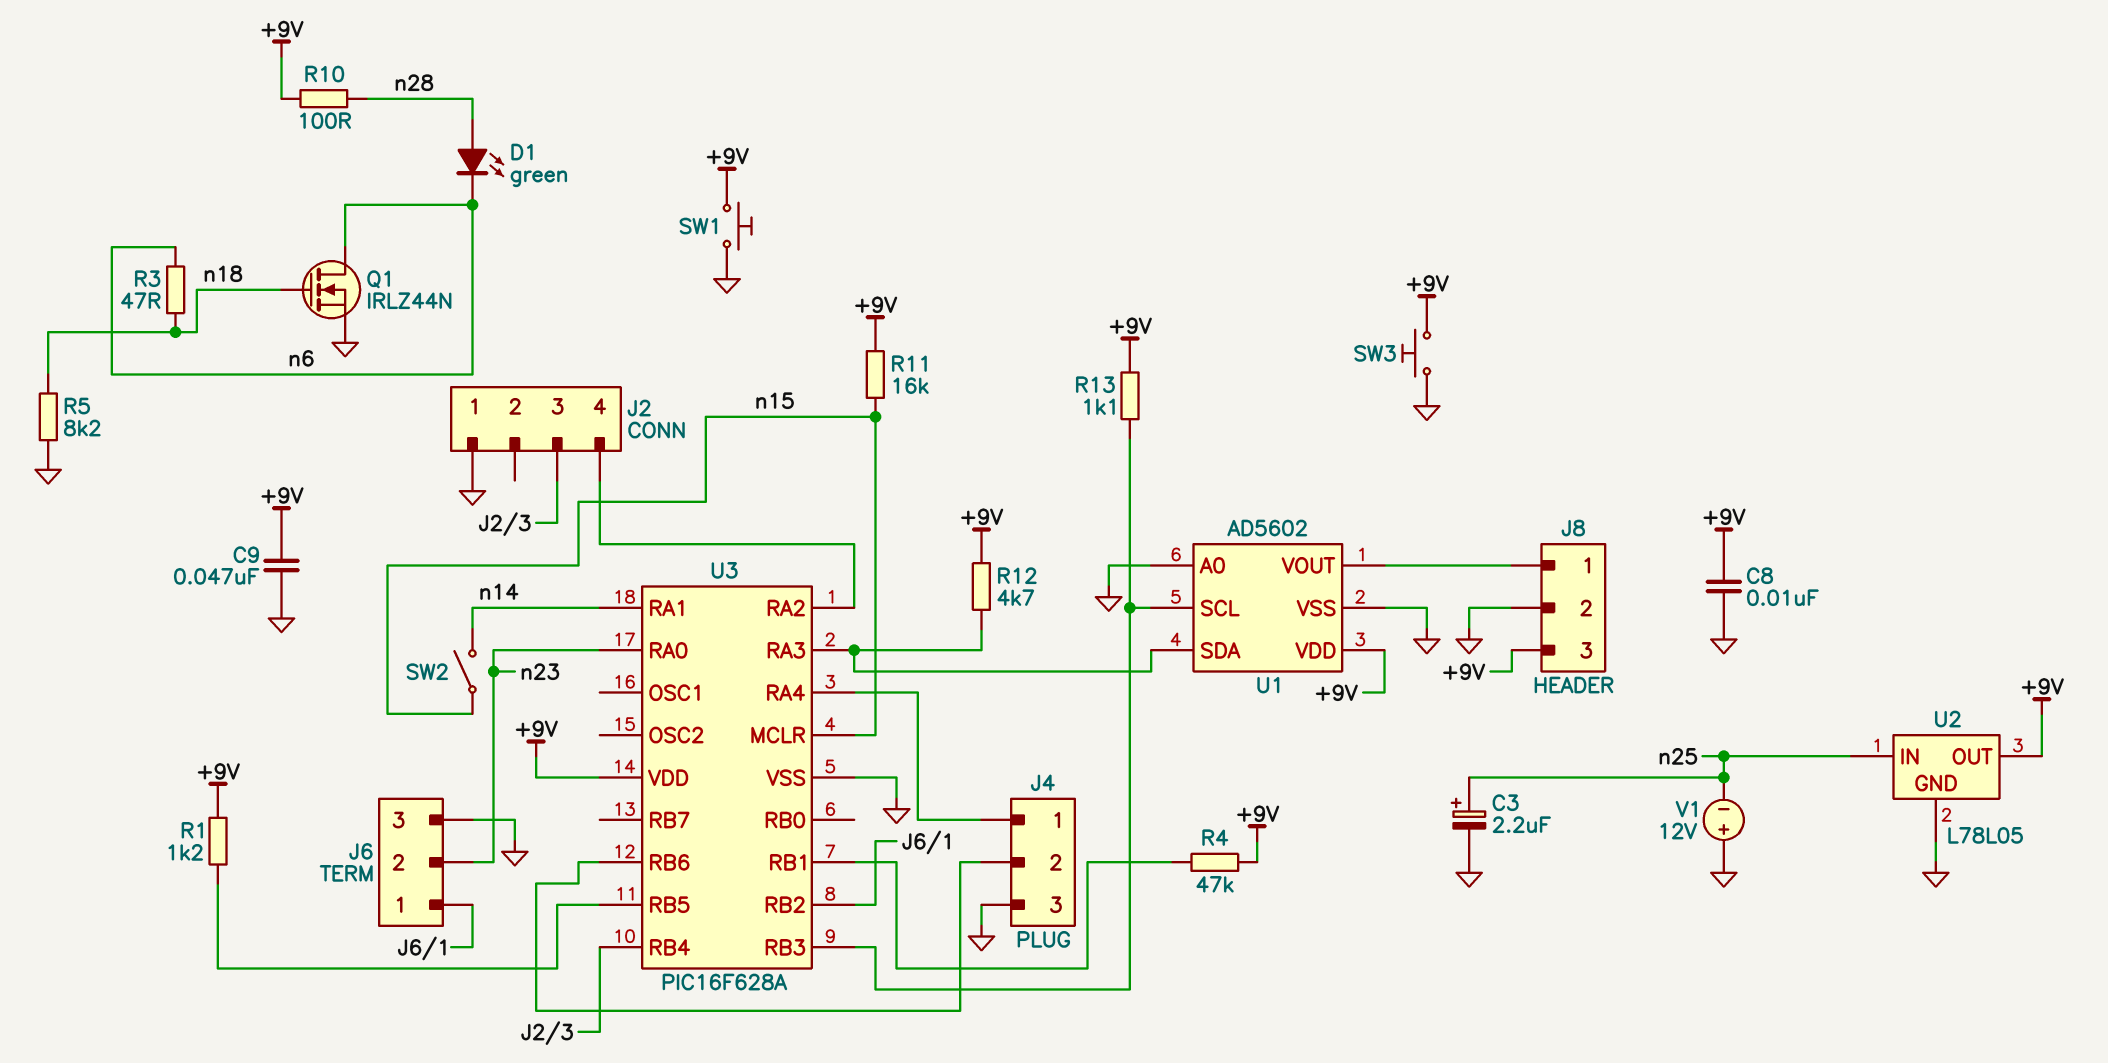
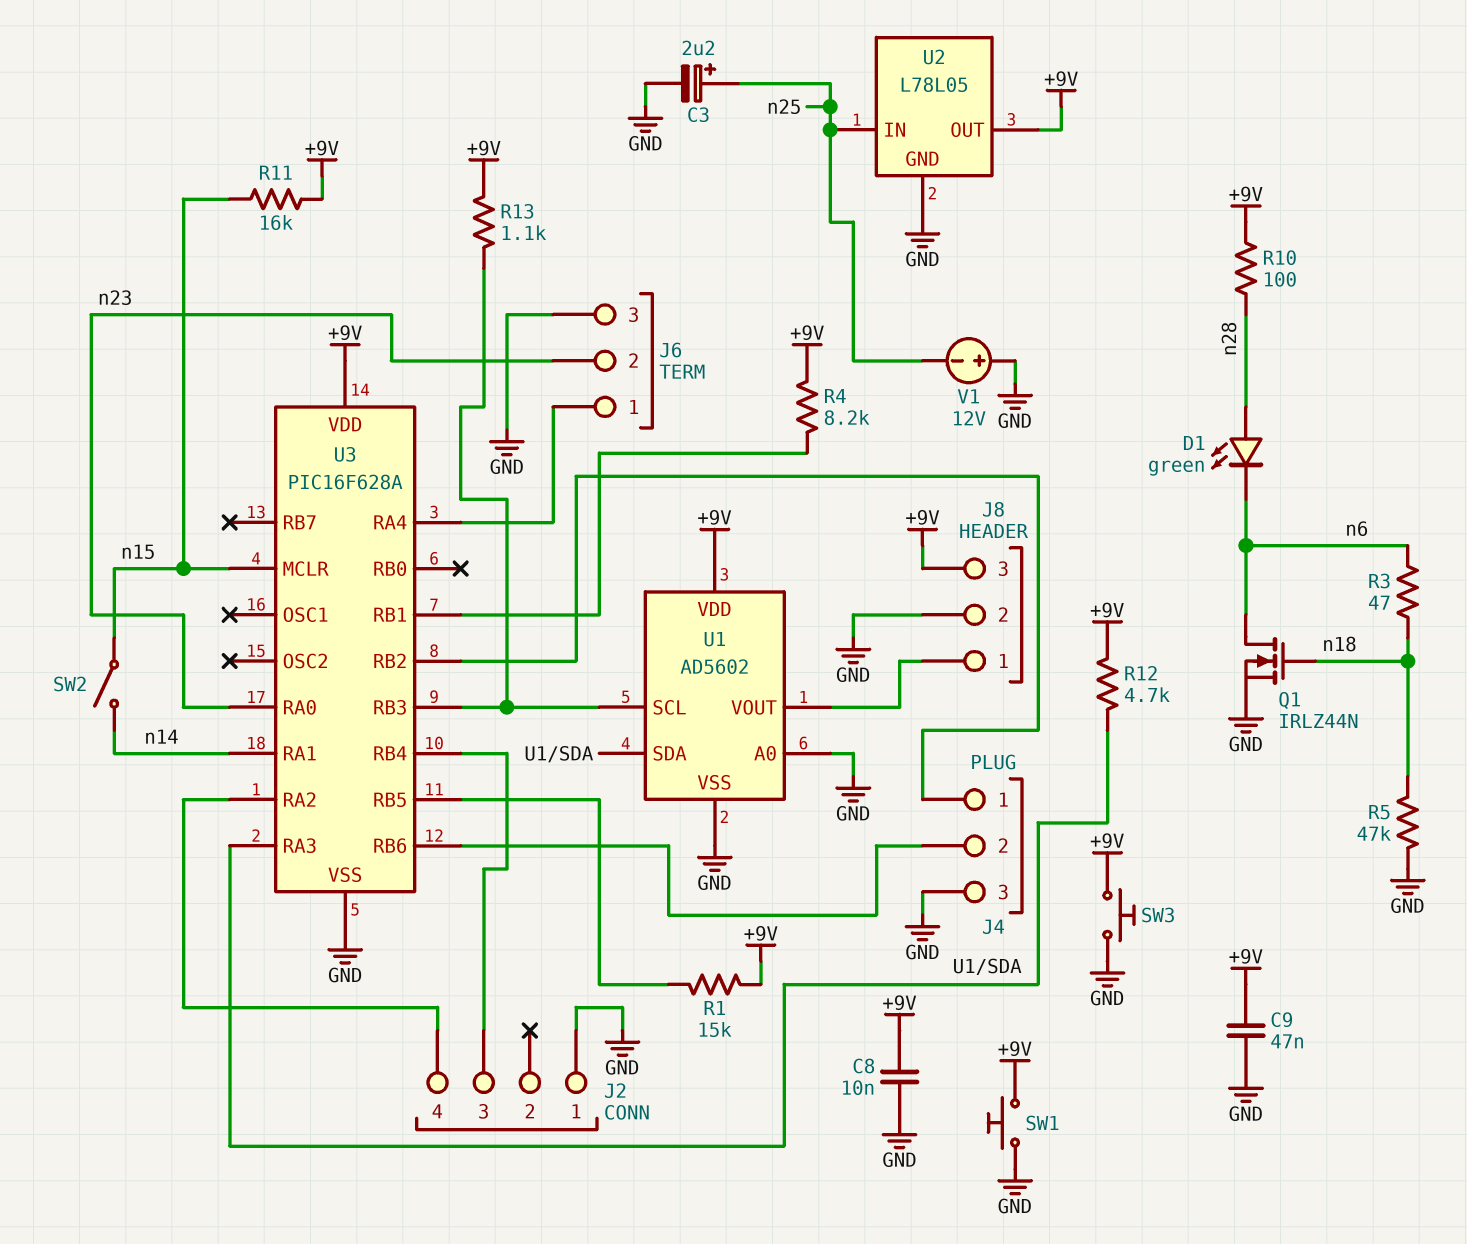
R1: 1.2k (+9V, U3/RB5) -> 15k (+9V, U3/RB5)
R4: 47k (+9V, U3/RB1) -> 8.2k (+9V, U3/RB1)
R5: 8.2k (GND, n18) -> 47k (GND, n18)
U3 pin RA4: J4/1 -> J6/1
U3 pin RB2: J6/1 -> J4/1

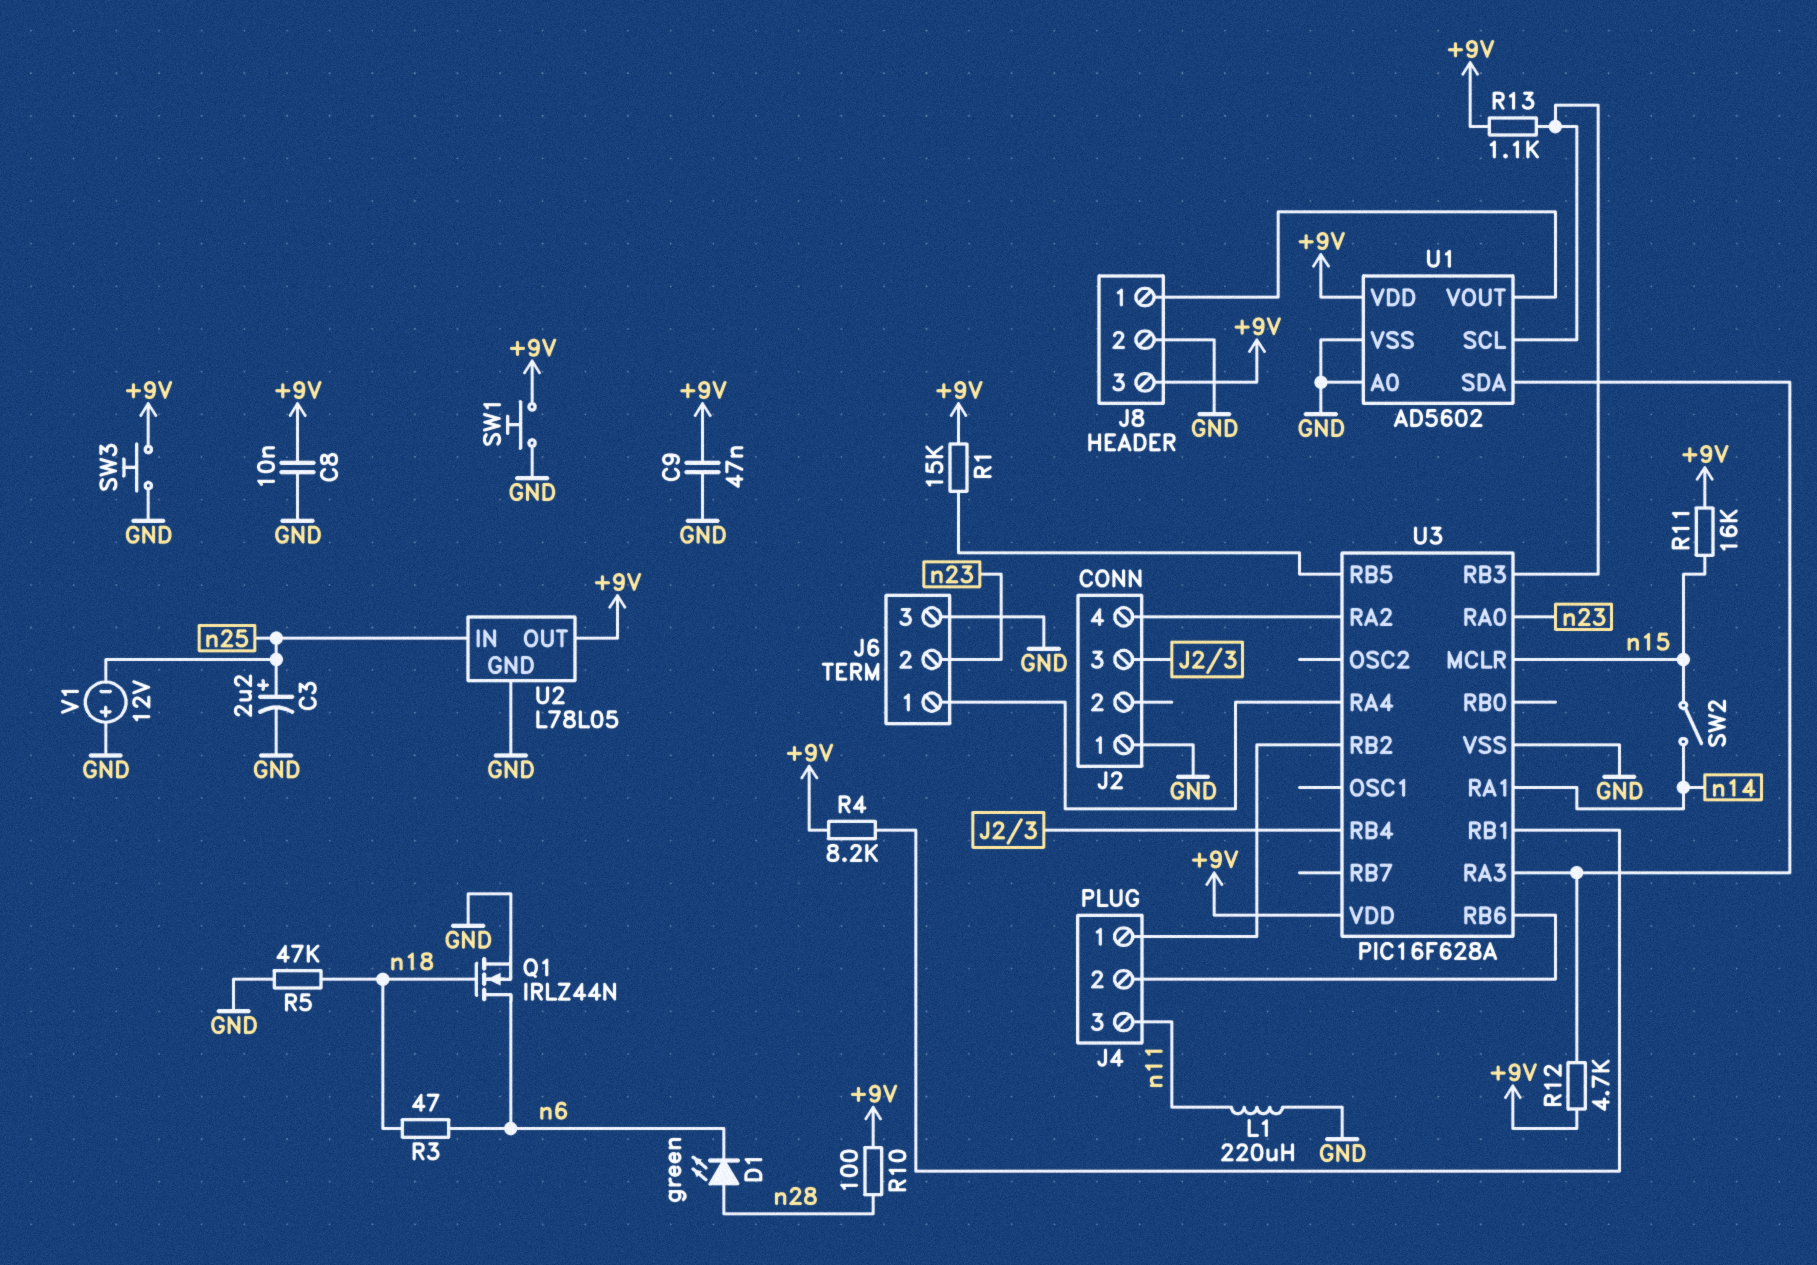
J4 pin 3: GND -> n11
L1: none -> 220uH (GND, n11)

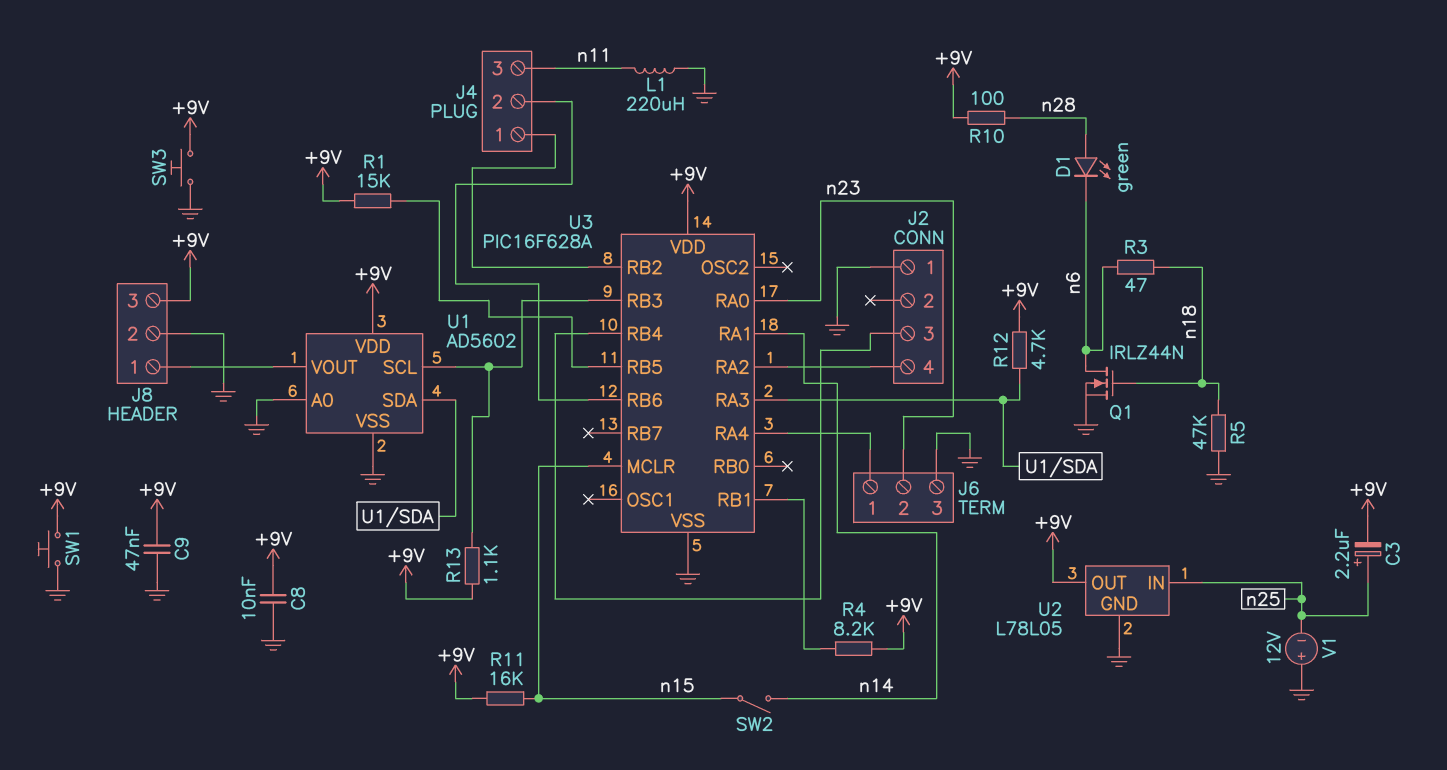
C3: 2.2uF (plus n25, minus GND) -> 2.2uF (plus n25, minus +9V)

